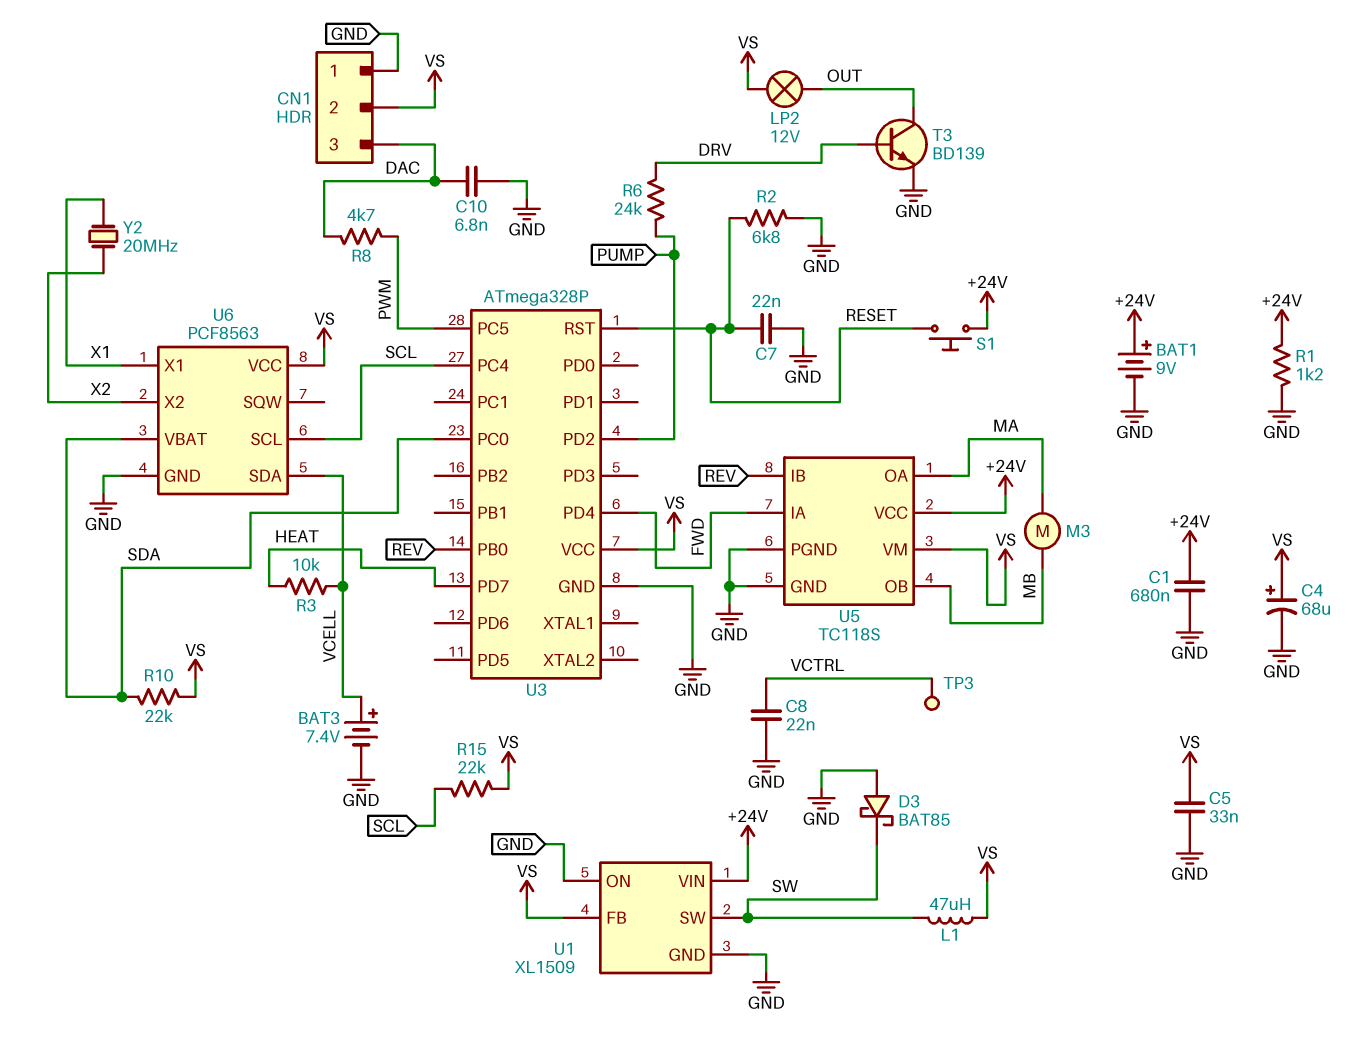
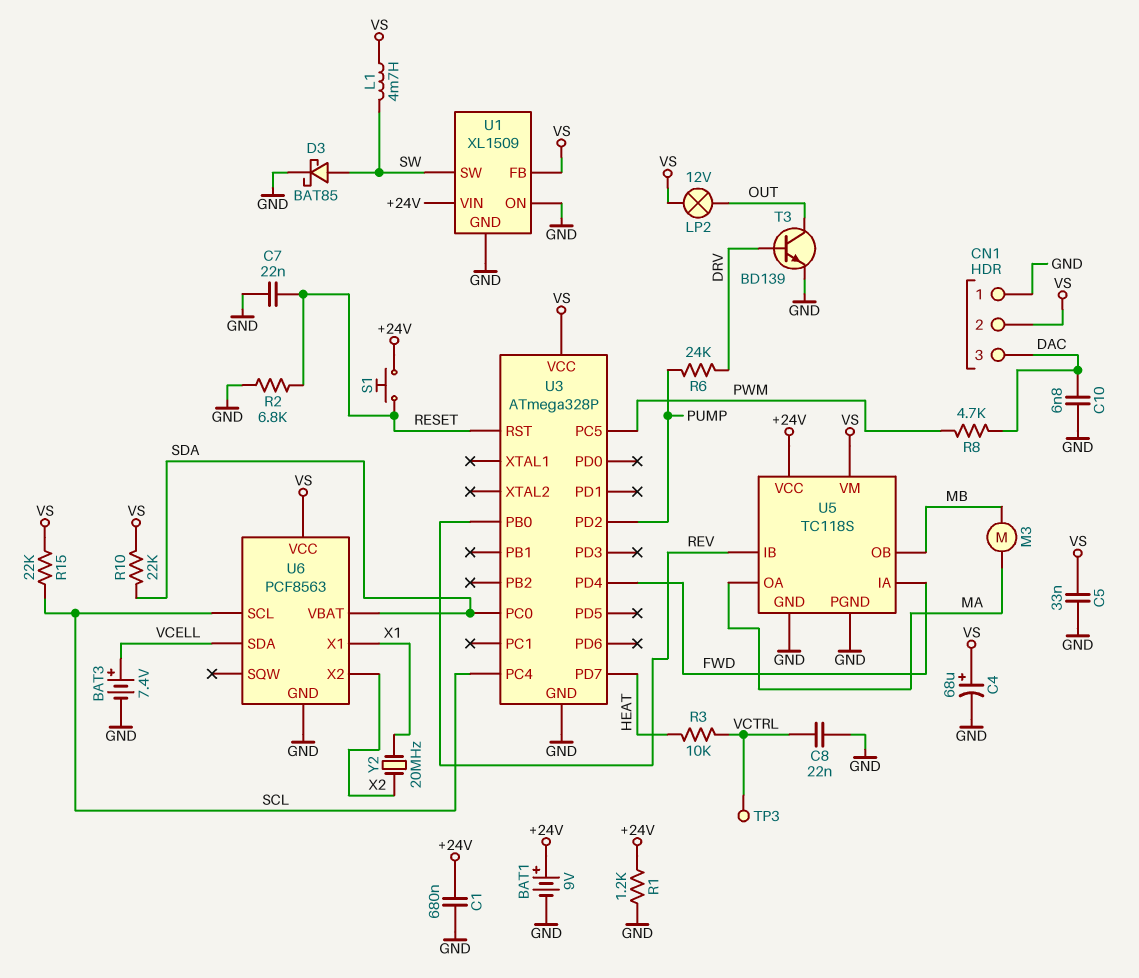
D3: schottky BAT85 (A GND, K SW) -> schottky BAT85 (A SW, K GND)
L1: 47uH (SW, VS) -> 4.7mH (SW, VS)
R3: 10k (HEAT, VCELL) -> 10k (HEAT, VCTRL)

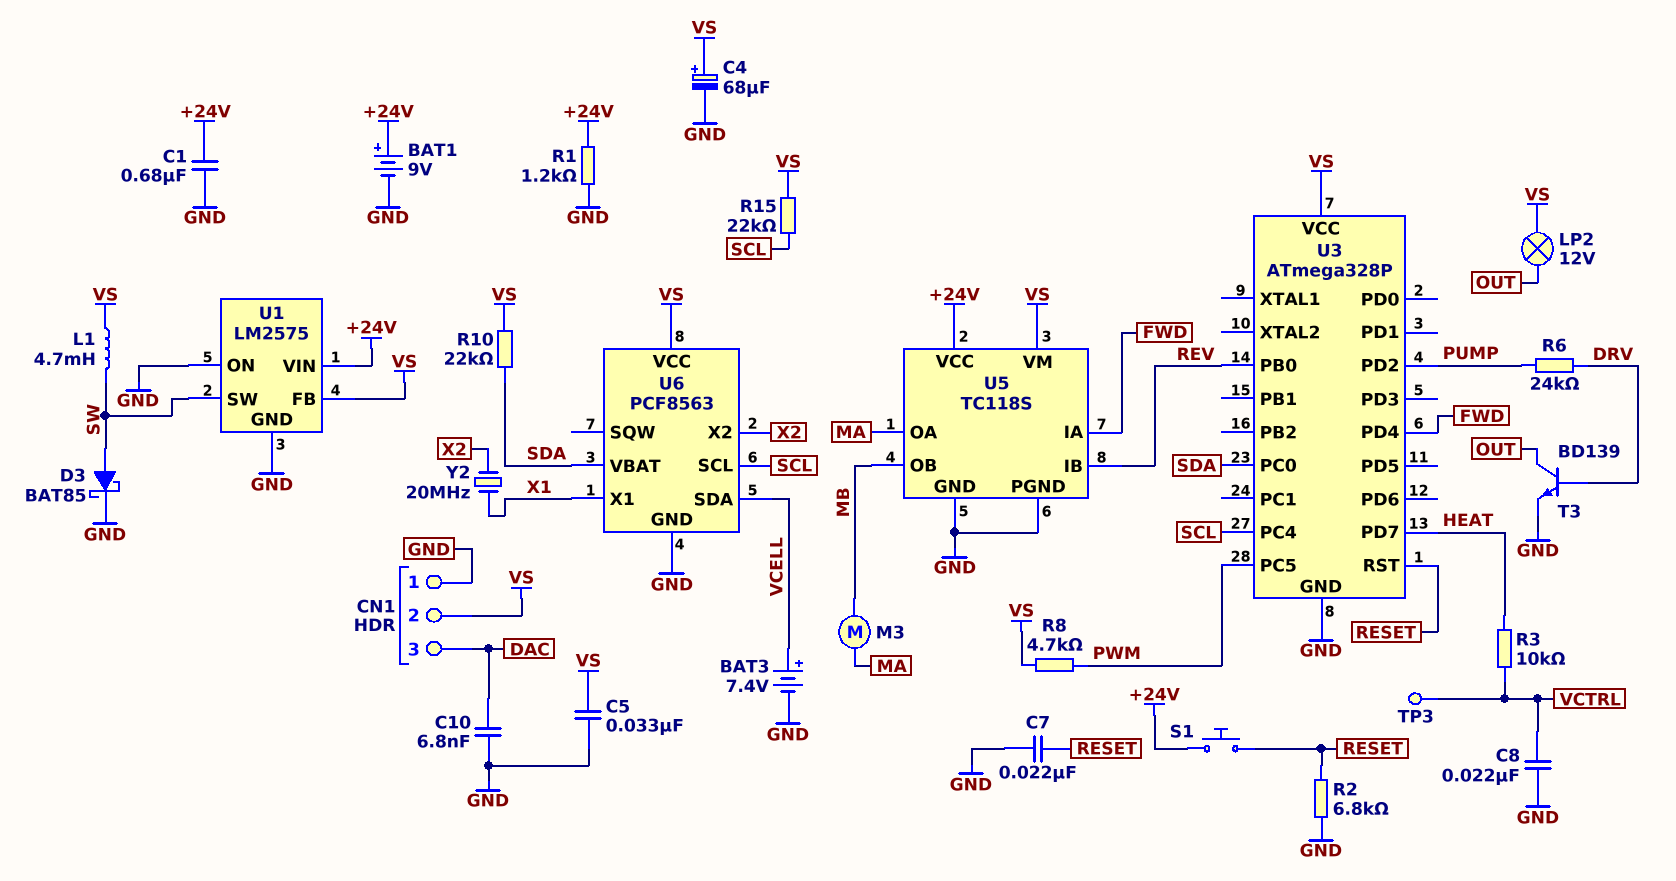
R8: 4.7k (DAC, PWM) -> 4.7k (PWM, VS)
U1: XL1509 -> LM2575

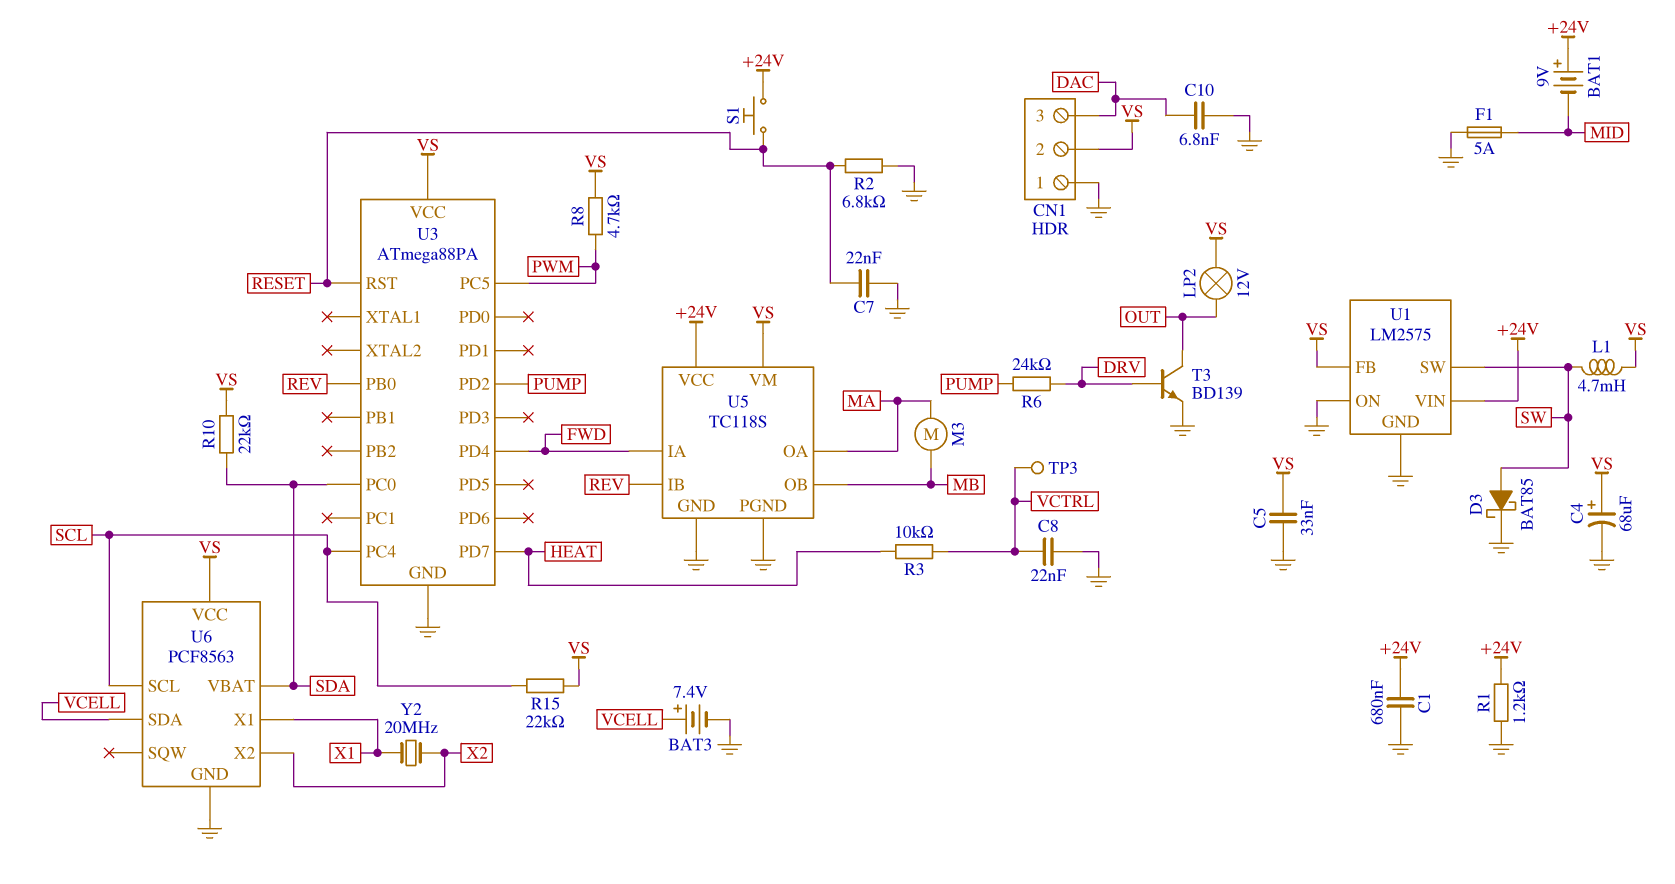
BAT1: 9V (plus +24V, minus GND) -> 9V (plus +24V, minus MID)
F1: none -> 5A (GND, MID)
U3: ATmega328P -> ATmega88PA

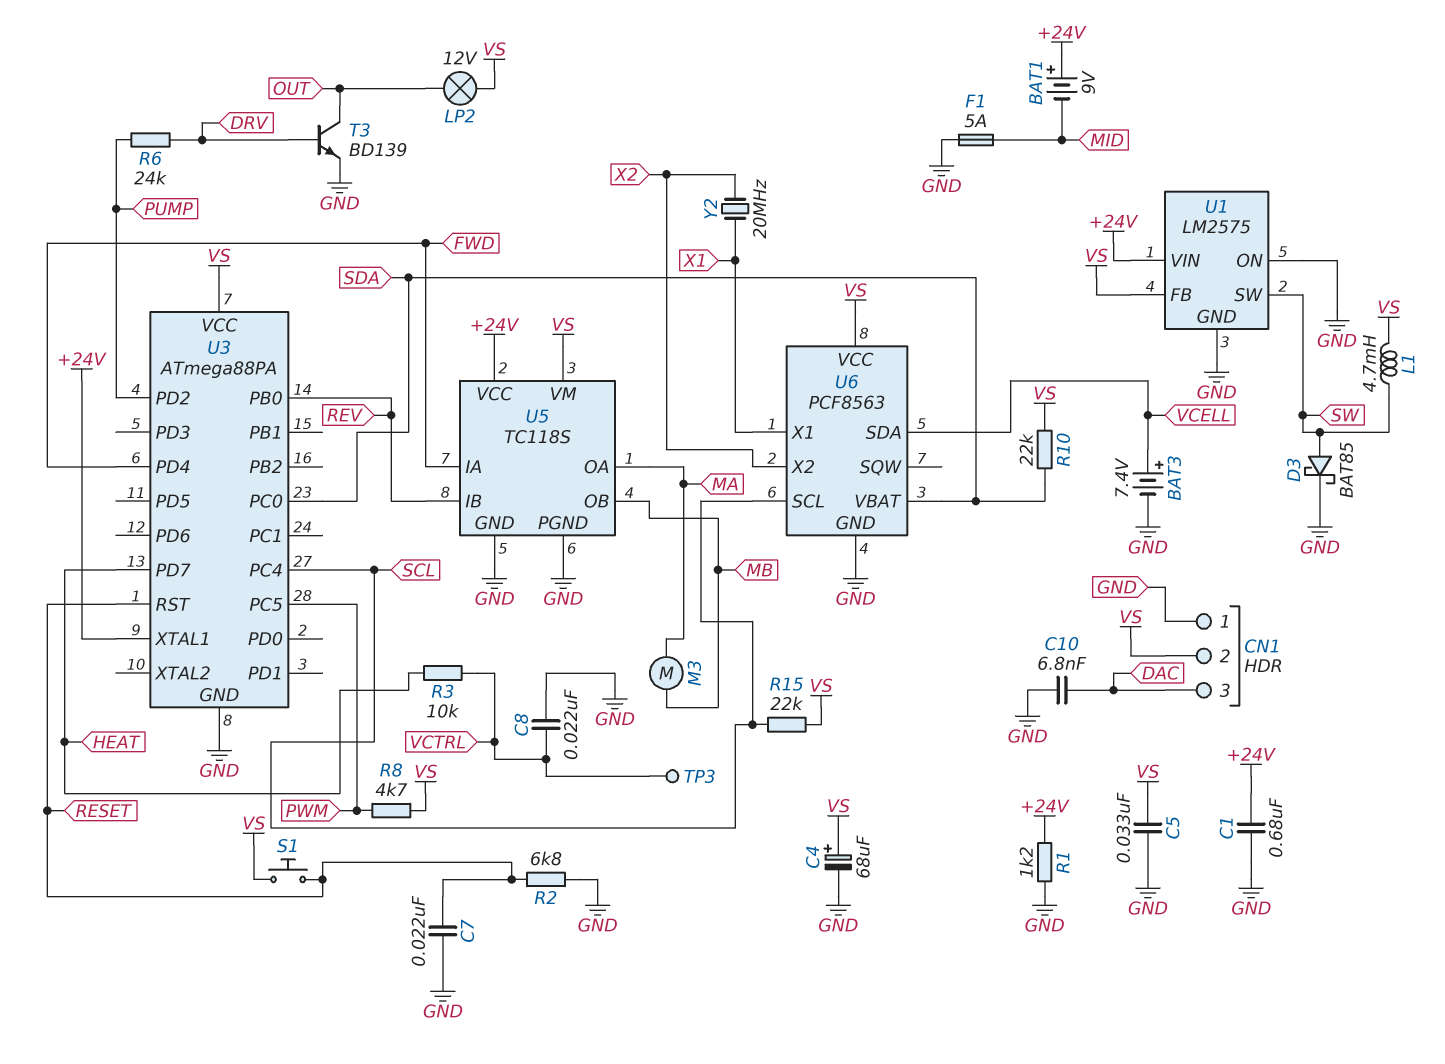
S1: button (+24V, RESET) -> button (RESET, VS)
U3 pin XTAL1: none -> +24V

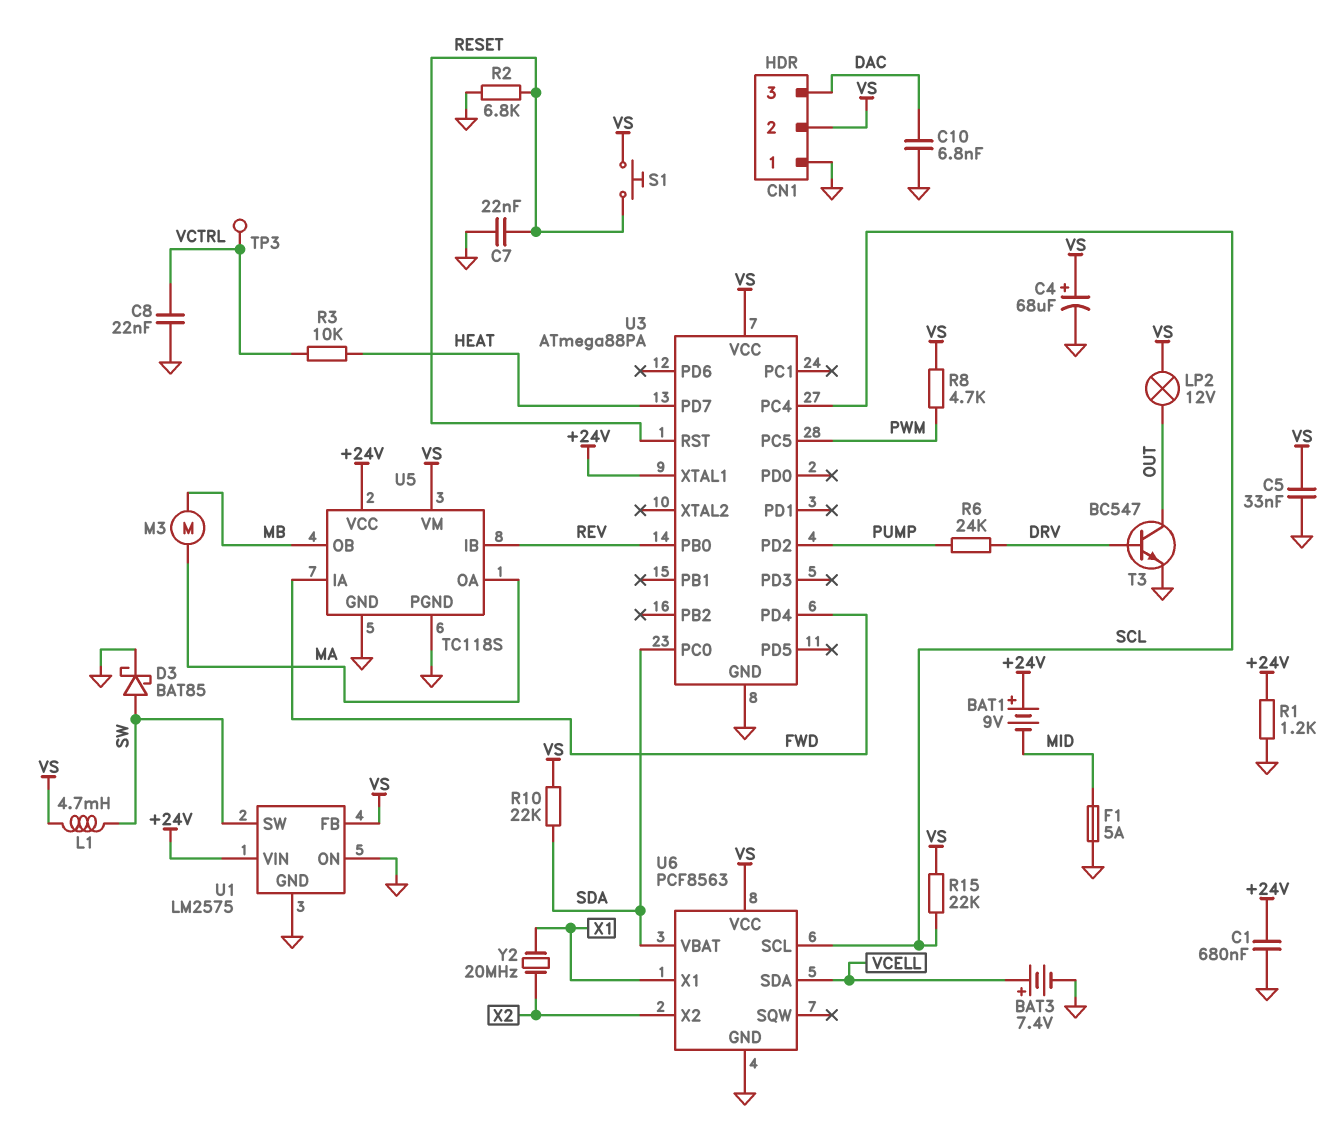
T3: NPN BD139 (B DRV, C OUT, E GND) -> NPN BC547 (B DRV, C OUT, E GND)

